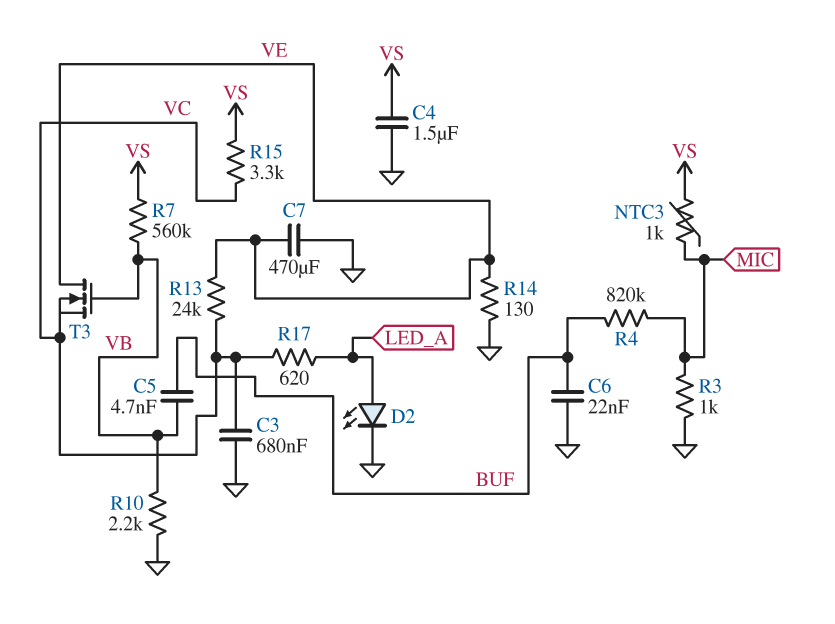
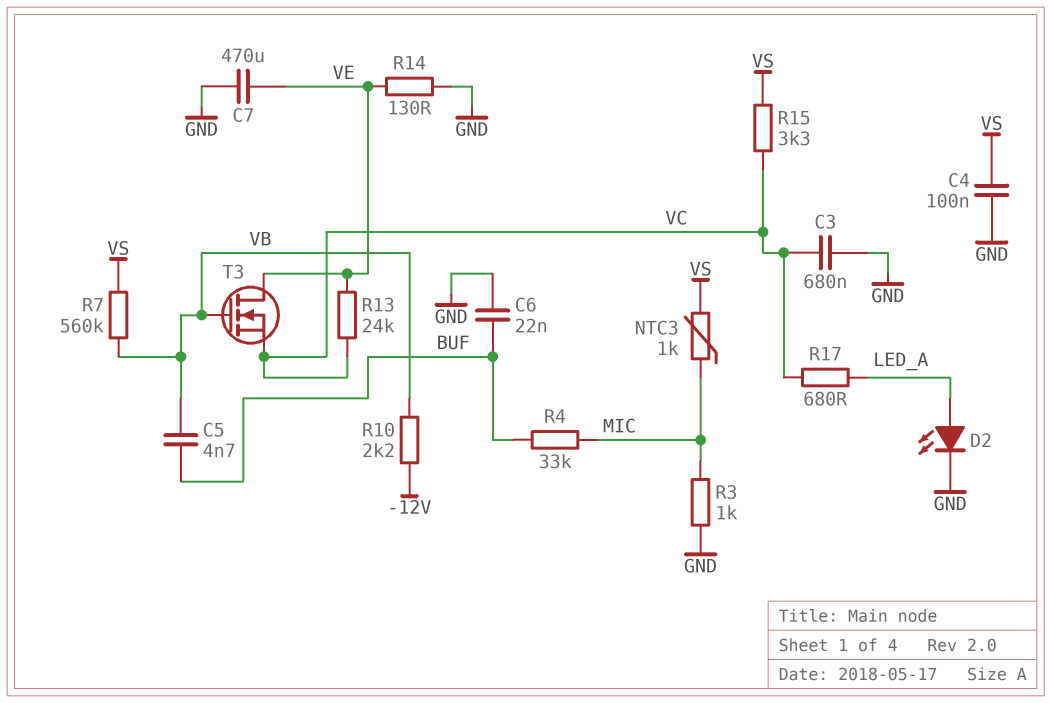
C4: 1.5uF (GND, VS) -> 100nF (GND, VS)
R4: 820k (BUF, MIC) -> 33k (BUF, MIC)
R10: 2.2k (GND, VB) -> 2.2k (-12V, VB)
R17: 620 (LED_A, VC) -> 680 (LED_A, VC)

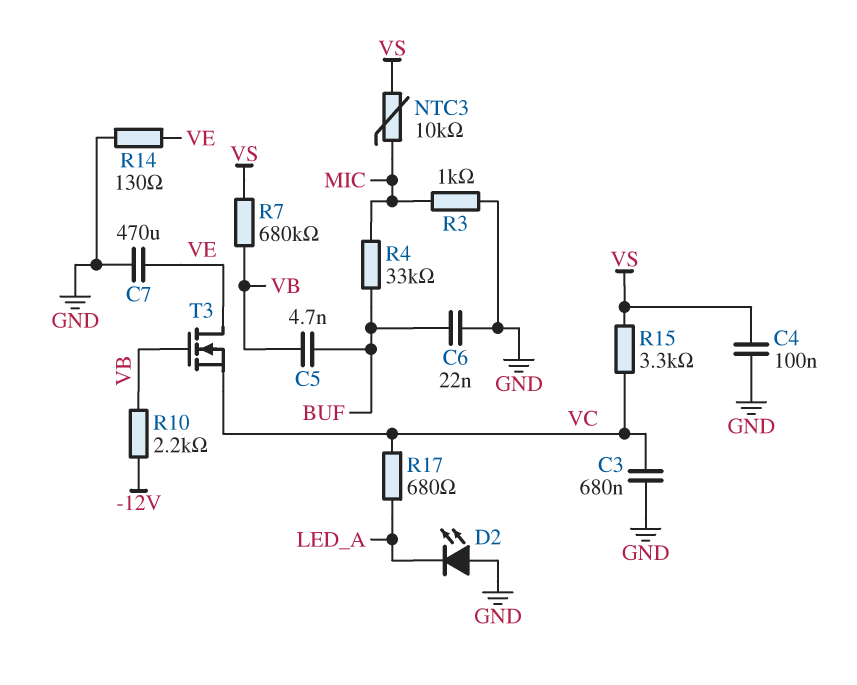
D2: LED (A LED_A, K GND) -> LED (A GND, K LED_A)
NTC3: 1k (MIC, VS) -> 10k (MIC, VS)
R7: 560k (VB, VS) -> 680k (VB, VS)
R13: 24k (VC, VE) -> none

